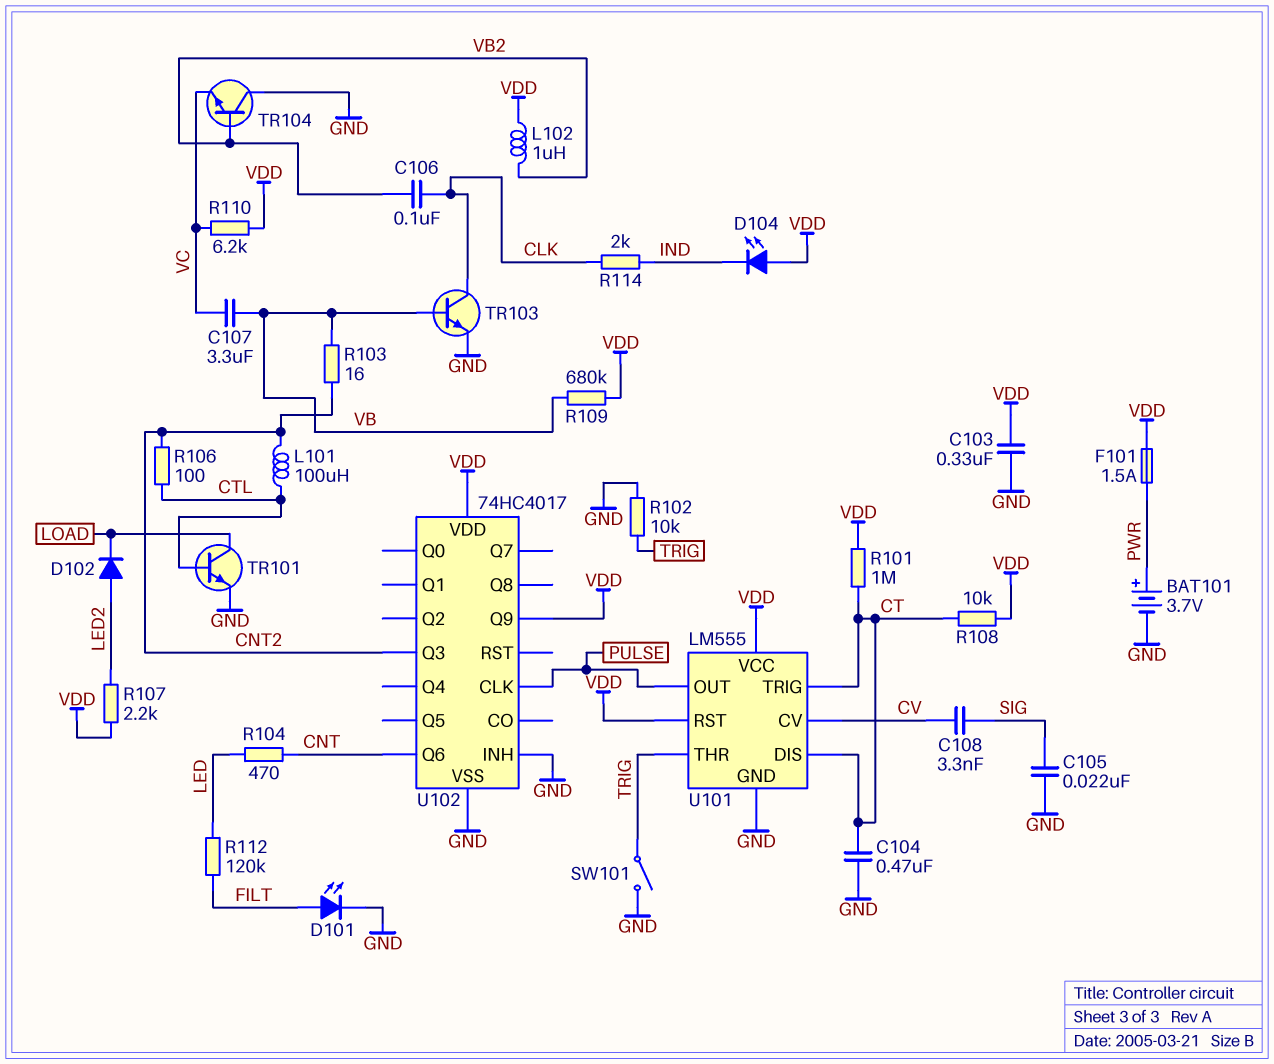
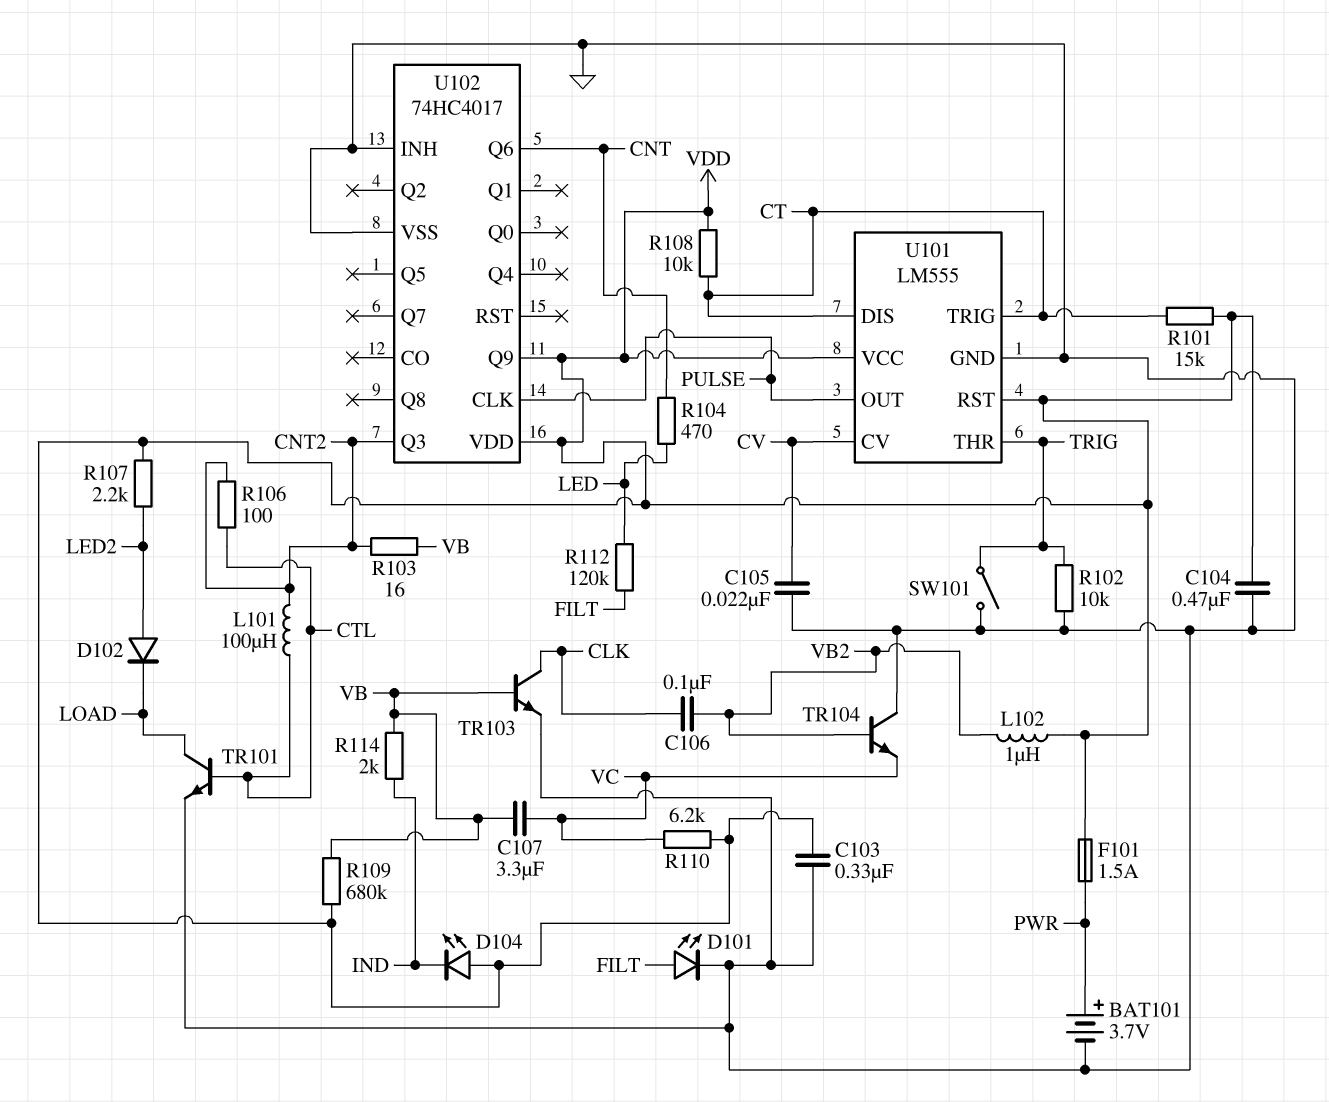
C104: 470nF (CT, GND) -> 470nF (GND, VDD)
C105: 22nF (GND, SIG) -> 22nF (CV, GND)
C108: 3.3nF (CV, SIG) -> none
R101: 1M (CT, VDD) -> 15k (CT, VDD)
R114: 2k (CLK, IND) -> 2k (IND, VB)

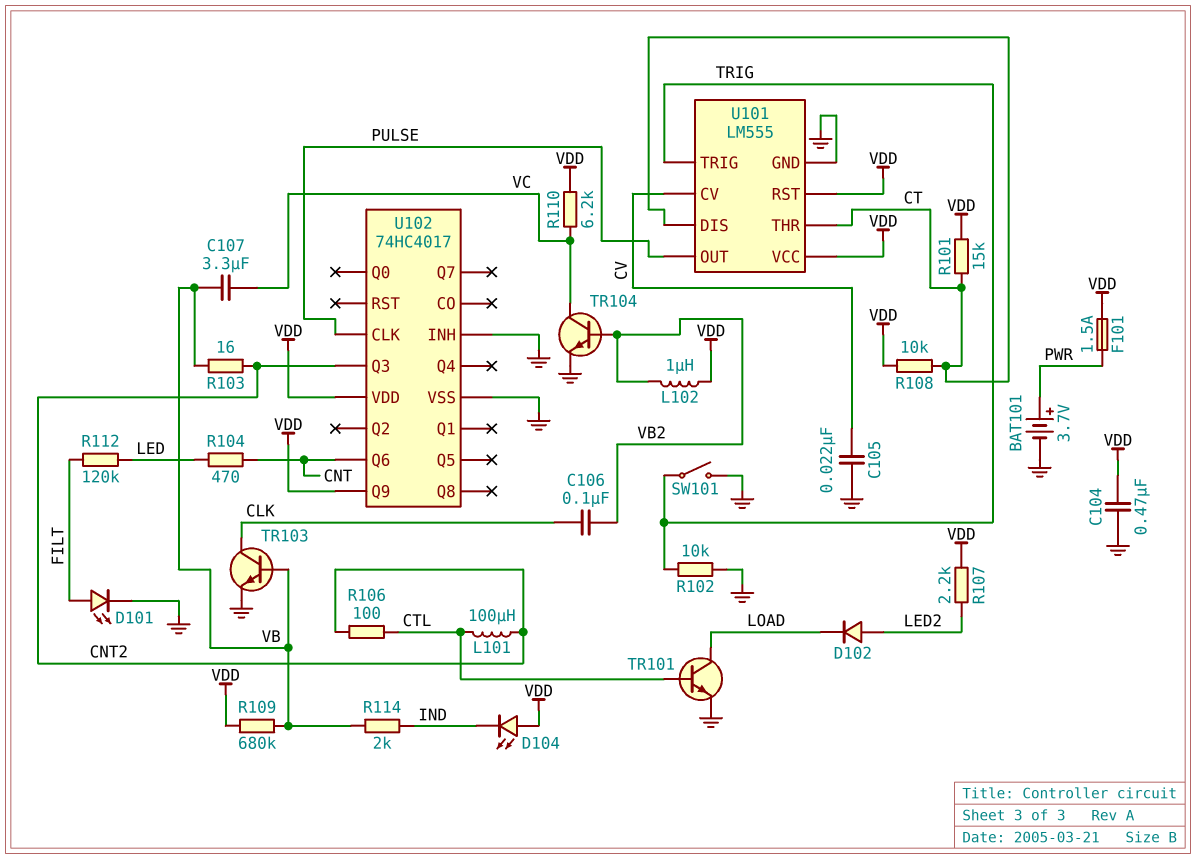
C103: 330nF (GND, VDD) -> none
TR104: NPN (B VB2, C GND, E VC) -> NPN (B VB2, C VC, E GND)
U101 pin THR: TRIG -> CT
U101 pin TRIG: CT -> TRIG

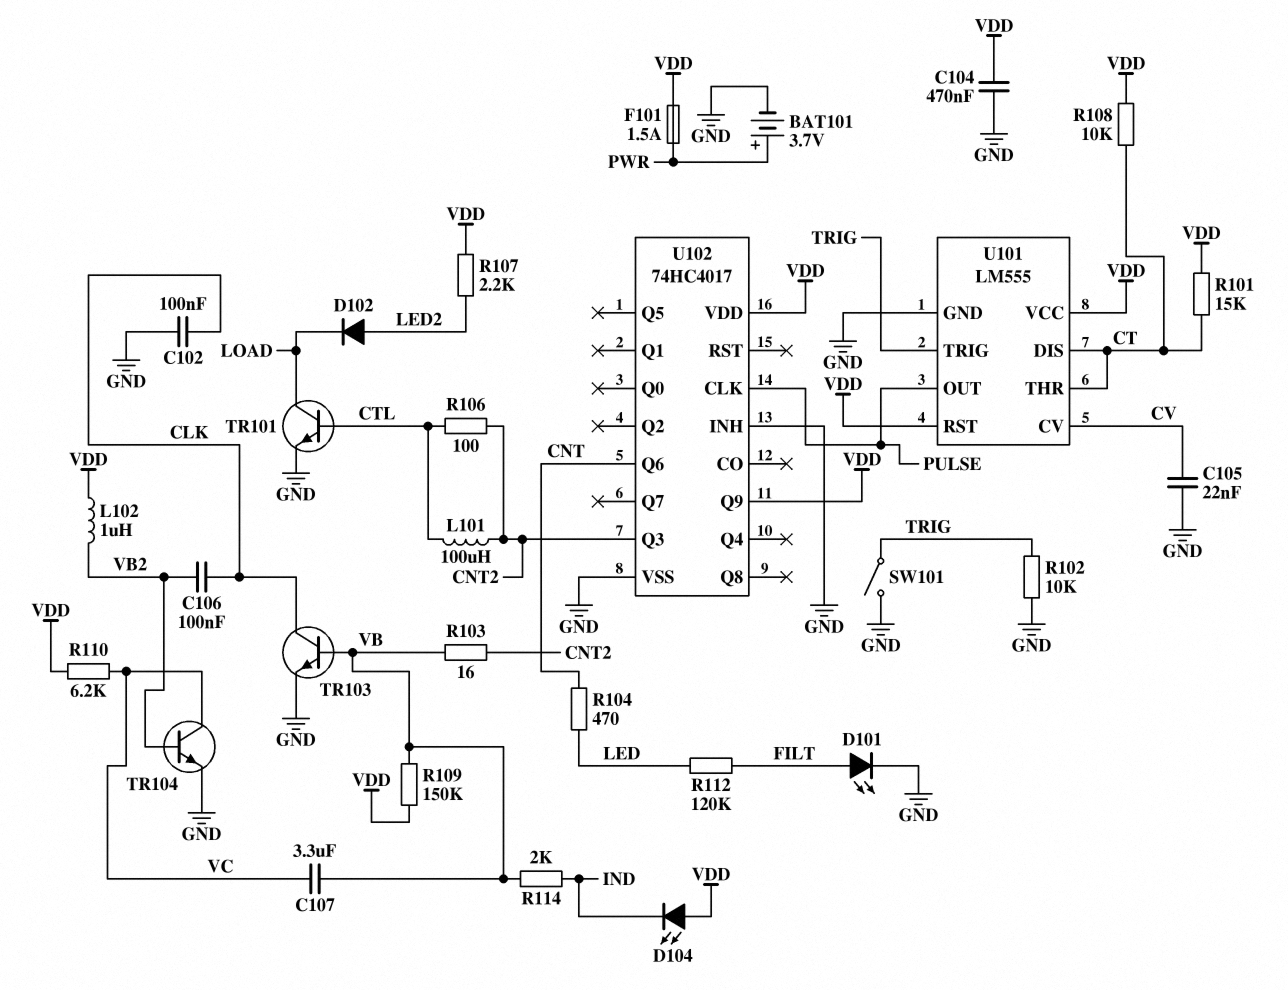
C102: none -> 100nF (CLK, GND)
R109: 680k (VB, VDD) -> 150k (VB, VDD)

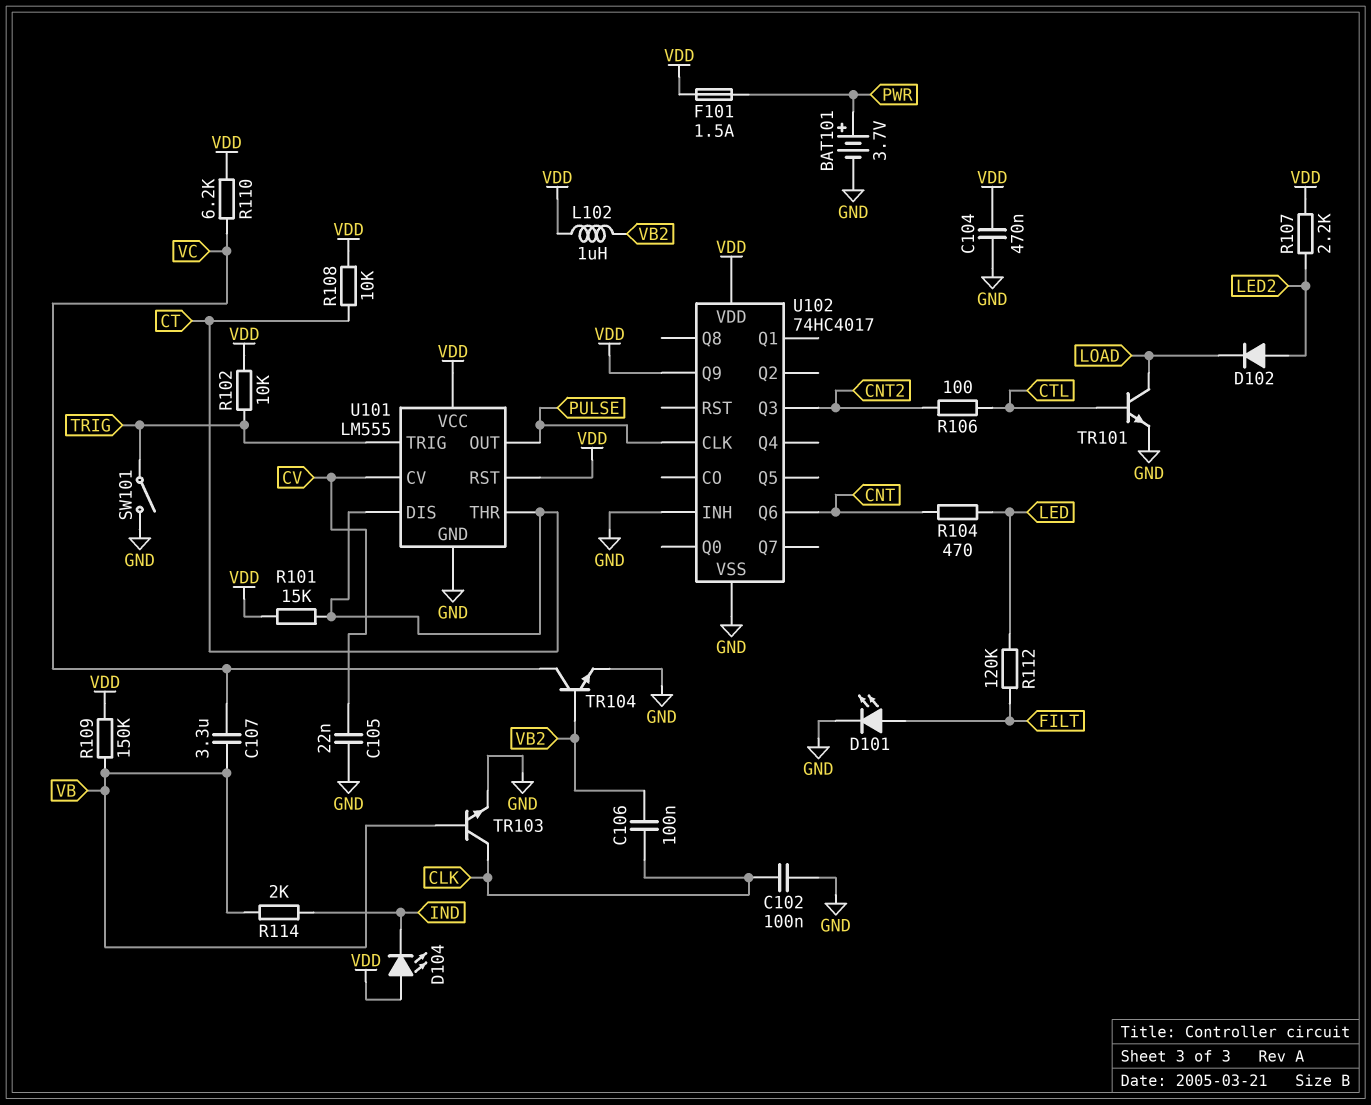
L101: 100uH (CNT2, CTL) -> none
R102: 10k (GND, TRIG) -> 10k (TRIG, VDD)
R103: 16 (CNT2, VB) -> none

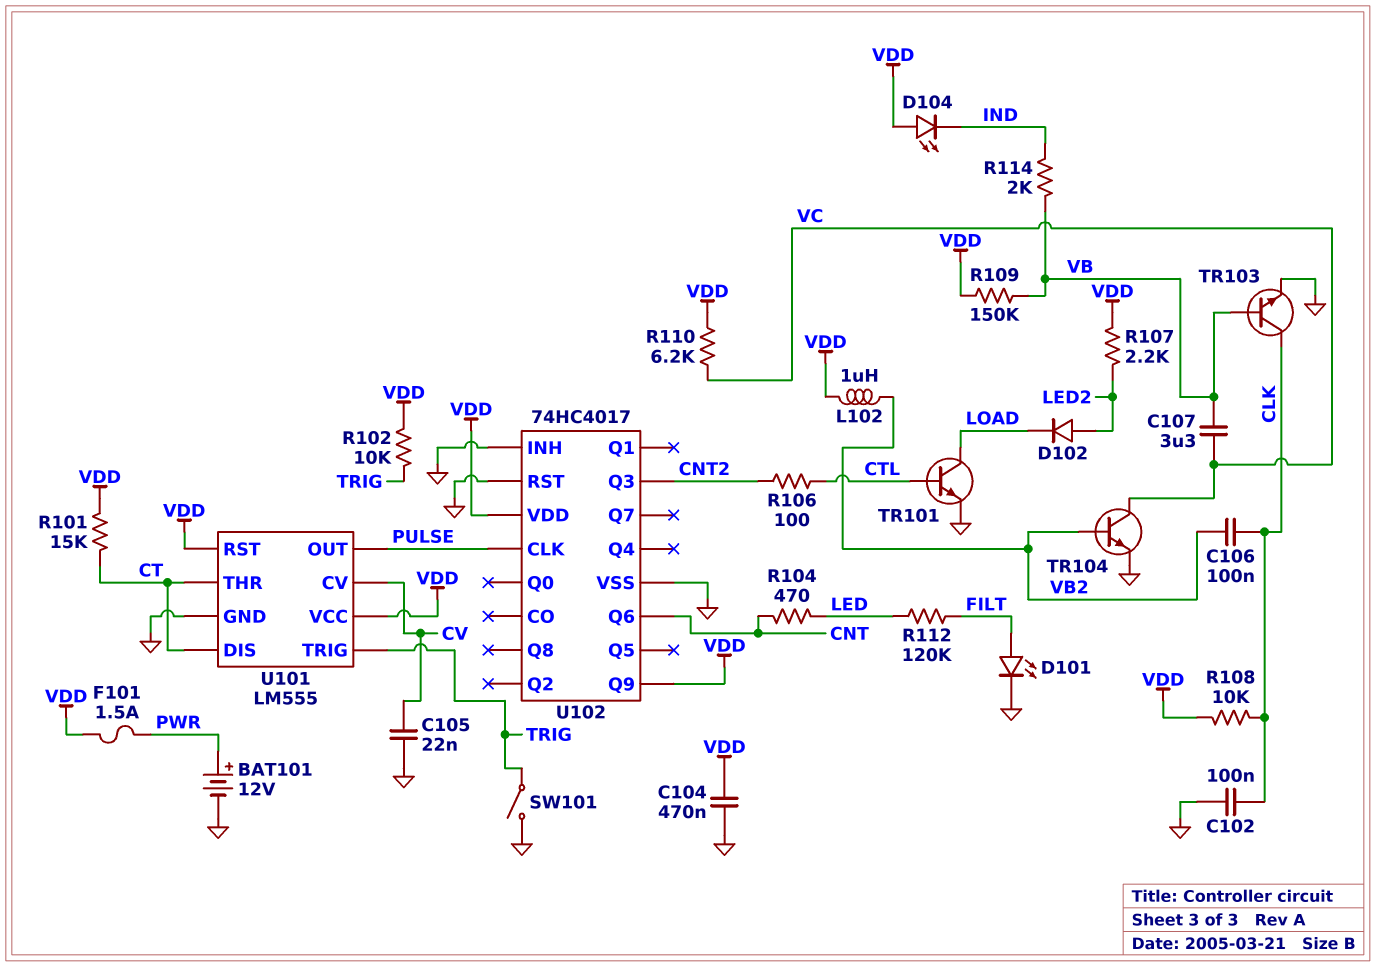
BAT101: 3.7V (plus PWR, minus GND) -> 12V (plus PWR, minus GND)
R108: 10k (CT, VDD) -> 10k (CLK, VDD)
U102 pin RST: none -> GND

